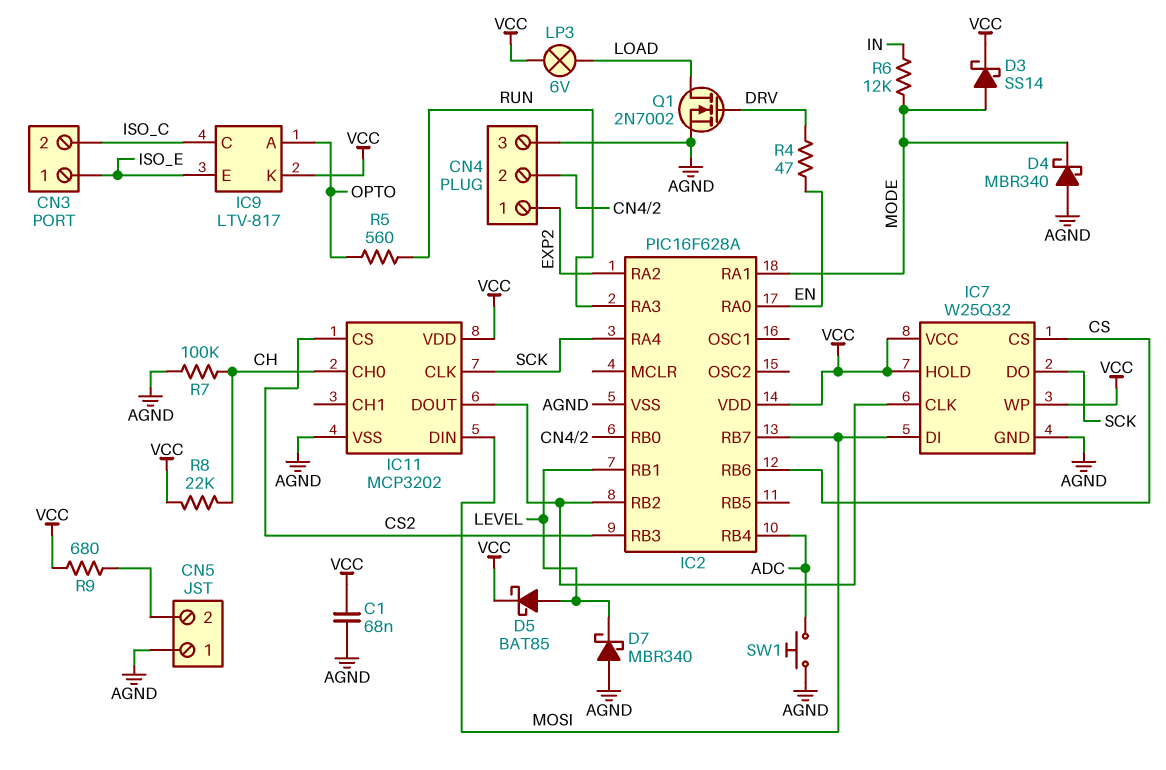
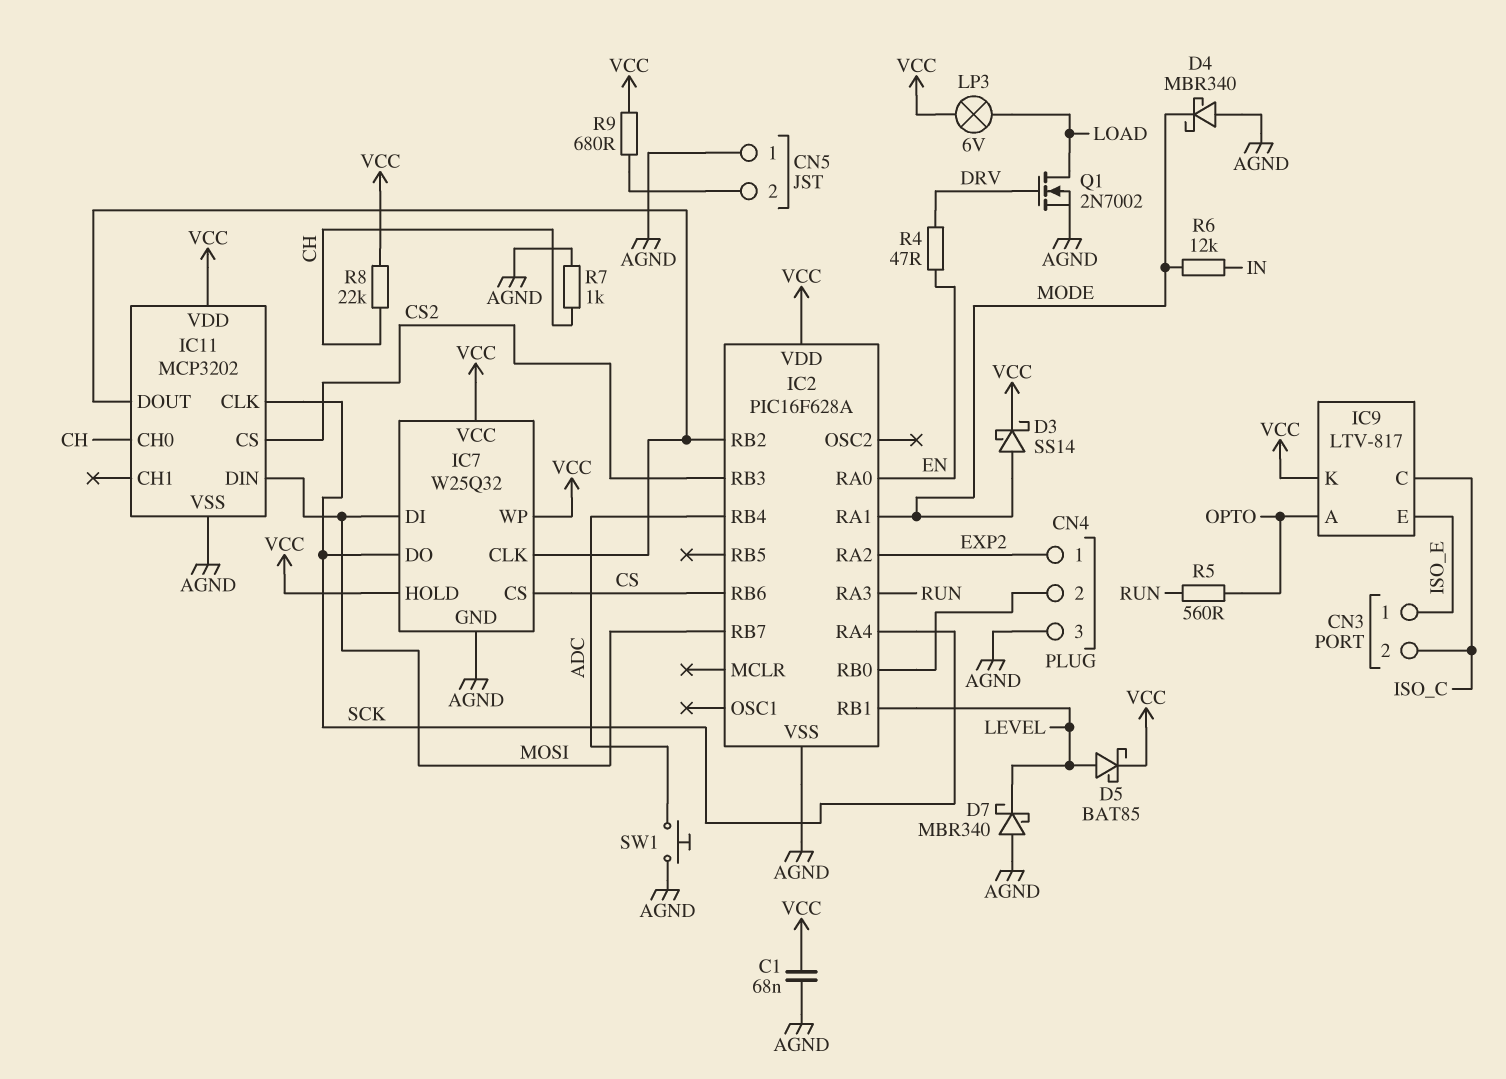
R7: 100k (AGND, CH) -> 1k (AGND, CH)

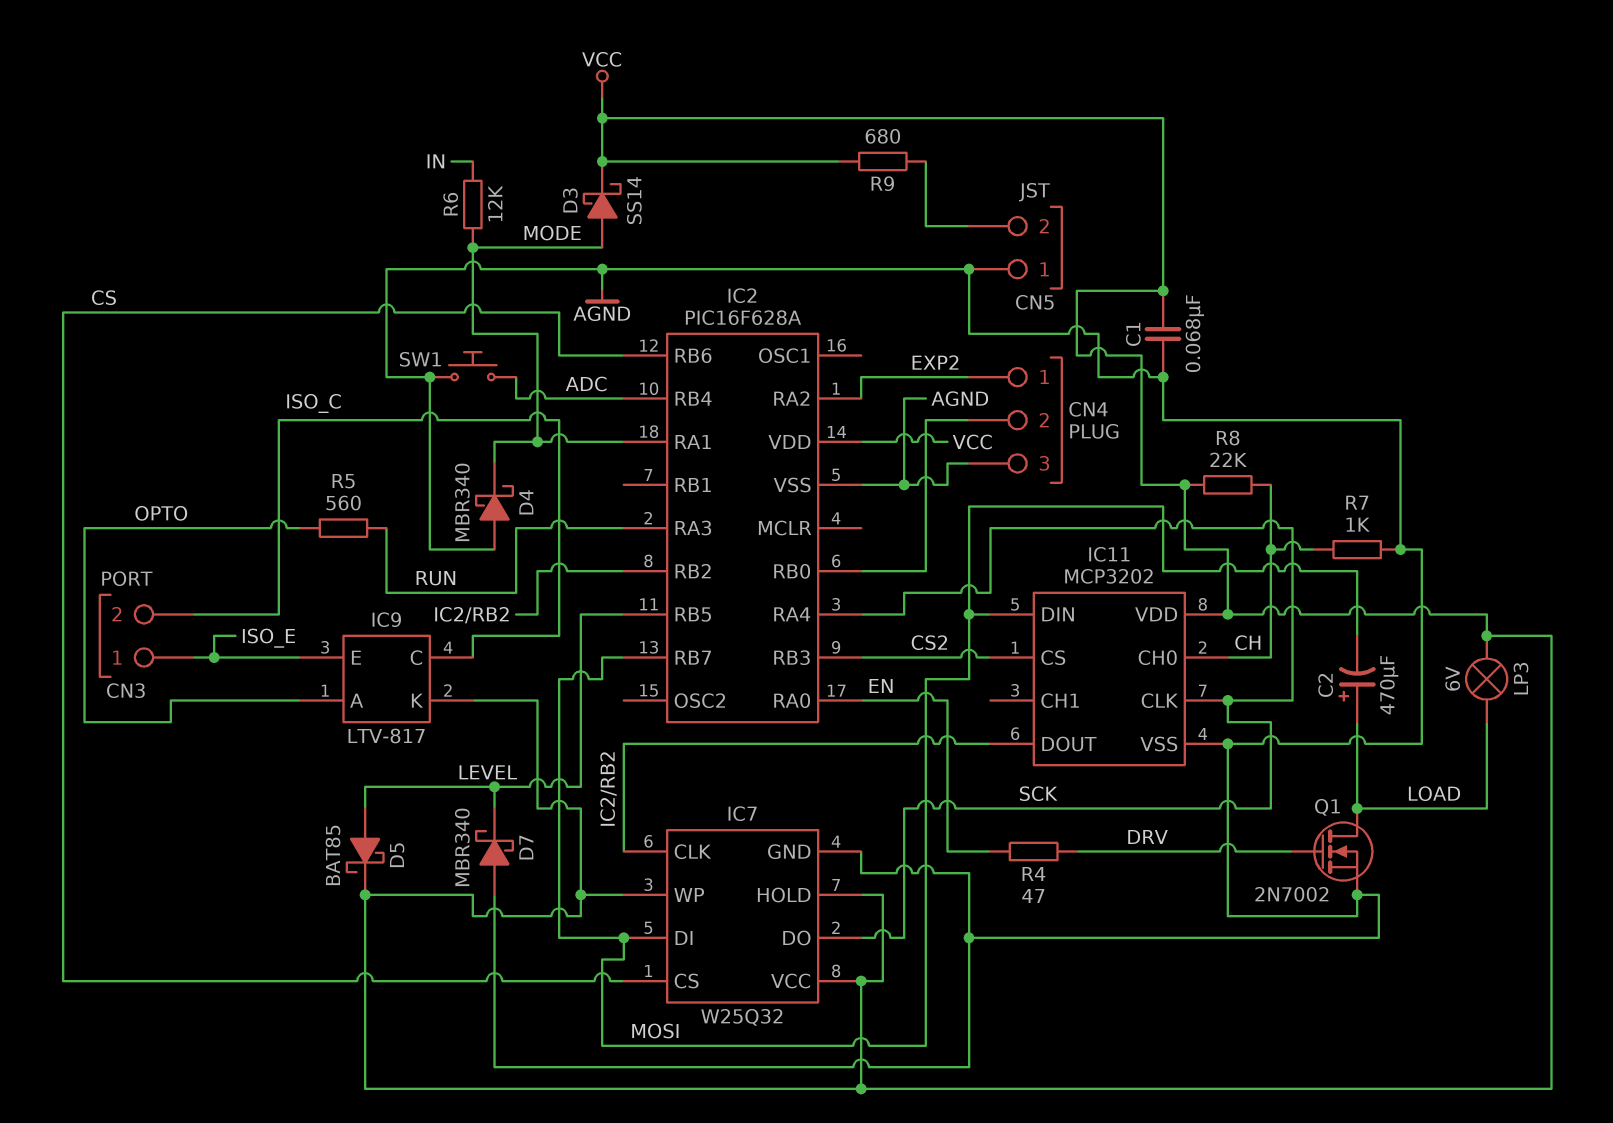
C2: none -> 470uF (plus LOAD, minus MOSI)
IC2 pin RB1: LEVEL -> none
IC2 pin RB5: none -> LEVEL

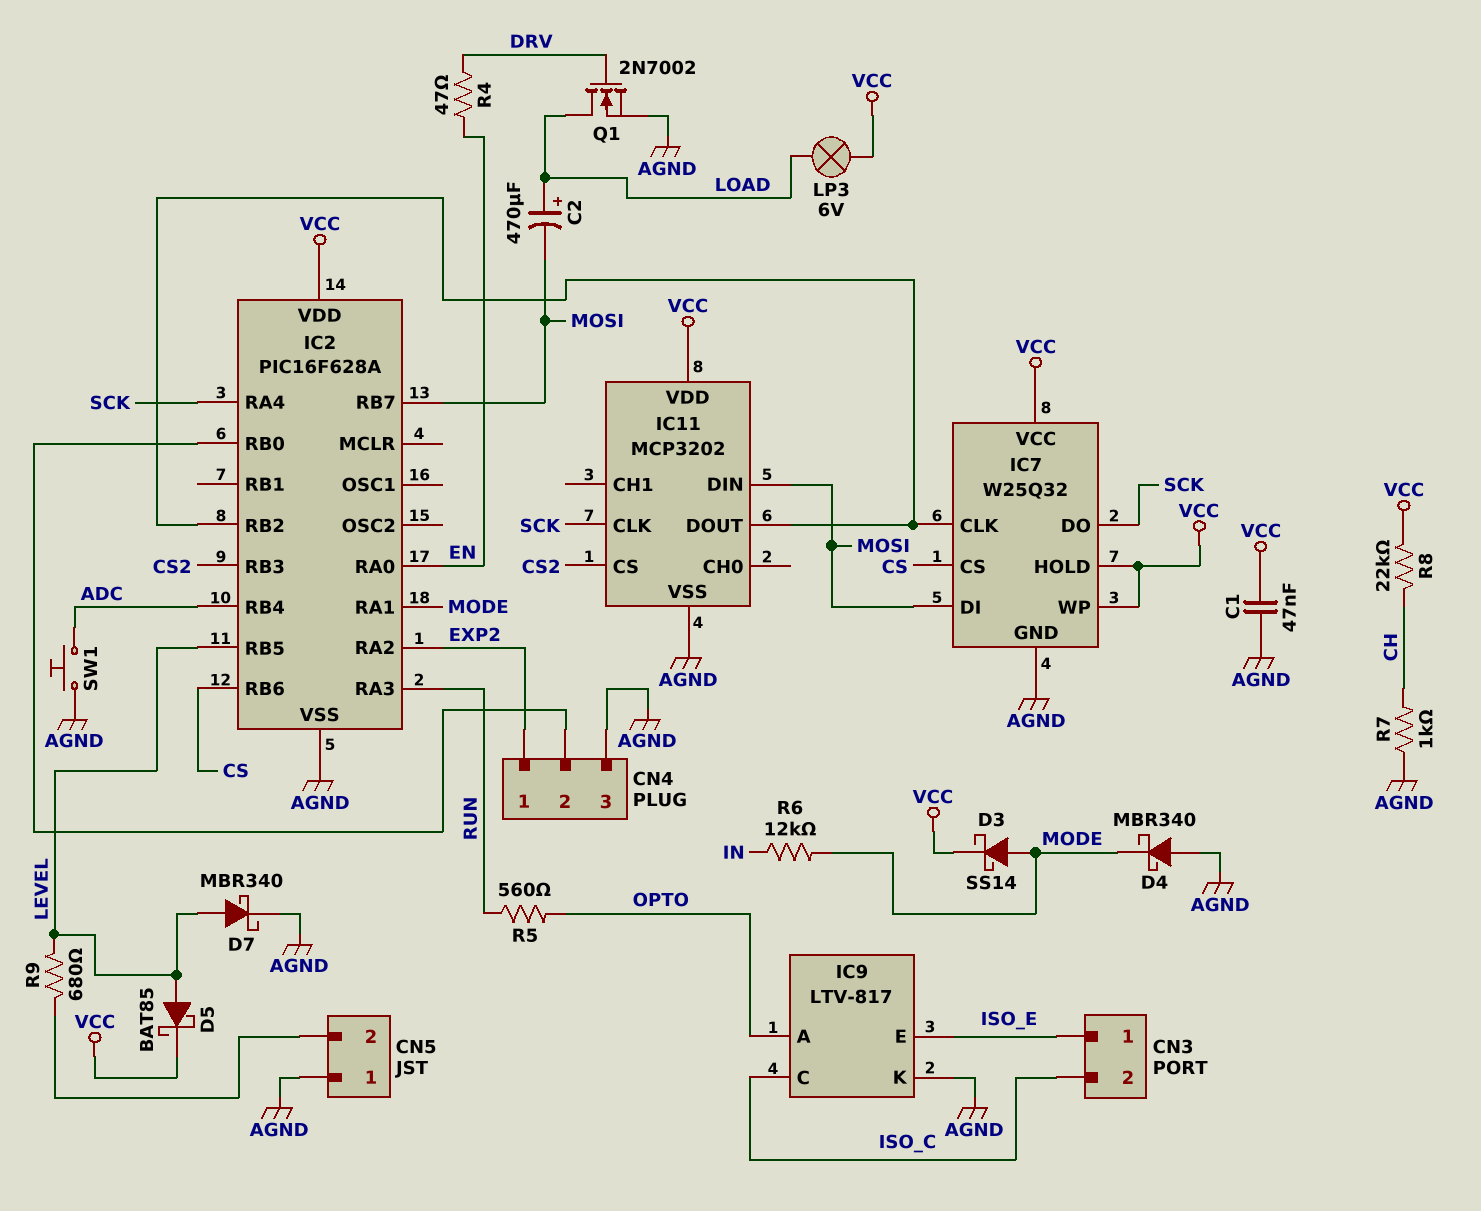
C1: 68nF (AGND, VCC) -> 47nF (AGND, VCC)
D7: schottky MBR340 (A AGND, K LEVEL) -> schottky MBR340 (A LEVEL, K AGND)
IC9 pin K: VCC -> AGND
IC11 pin CH0: CH -> none
R9: 680 (CN5/2, VCC) -> 680 (CN5/2, LEVEL)

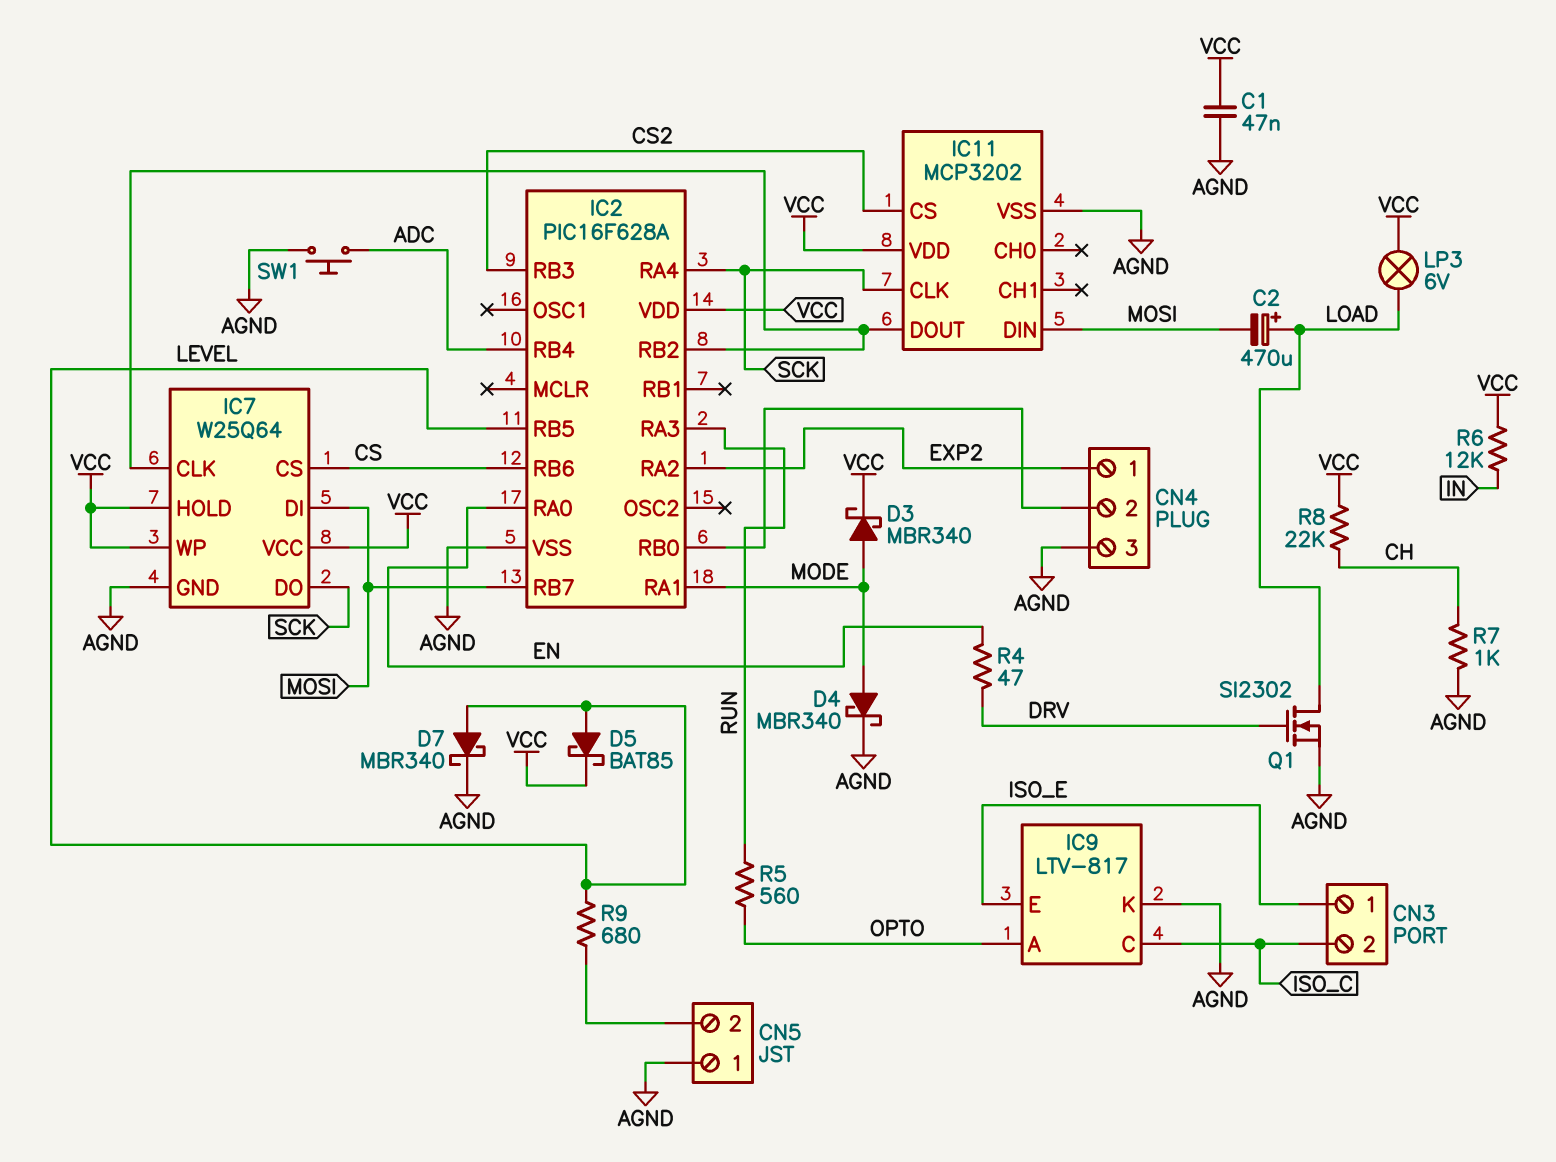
D3: schottky SS14 (A MODE, K VCC) -> schottky MBR340 (A MODE, K VCC)
D4: schottky MBR340 (A AGND, K MODE) -> schottky MBR340 (A MODE, K AGND)
IC7: W25Q32 -> W25Q64
Q1: NMOS 2N7002 (G DRV, D LOAD, S AGND) -> NMOS SI2302 (G DRV, D LOAD, S AGND)
R6: 12k (IN, MODE) -> 12k (IN, VCC)

